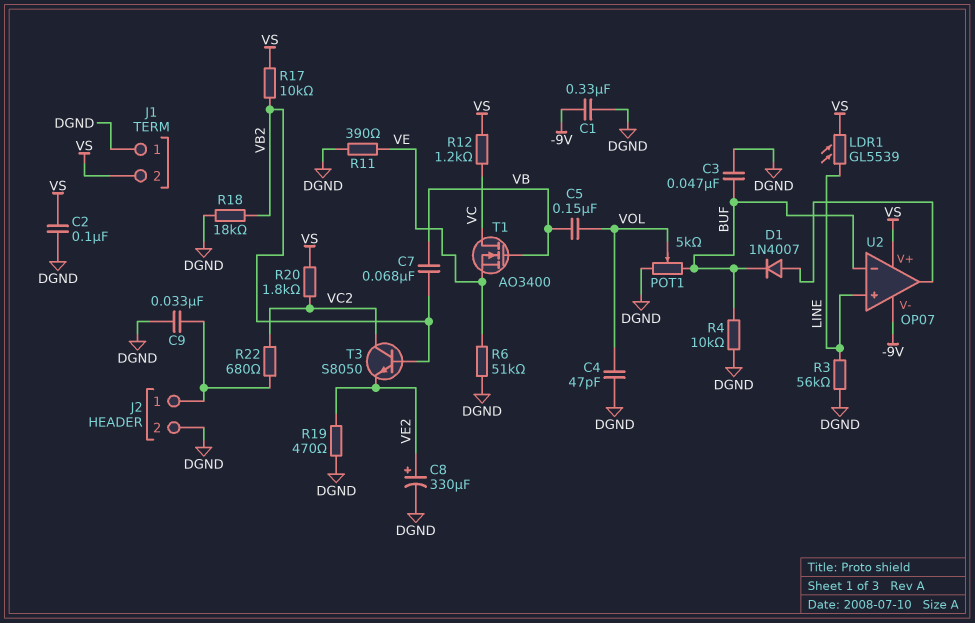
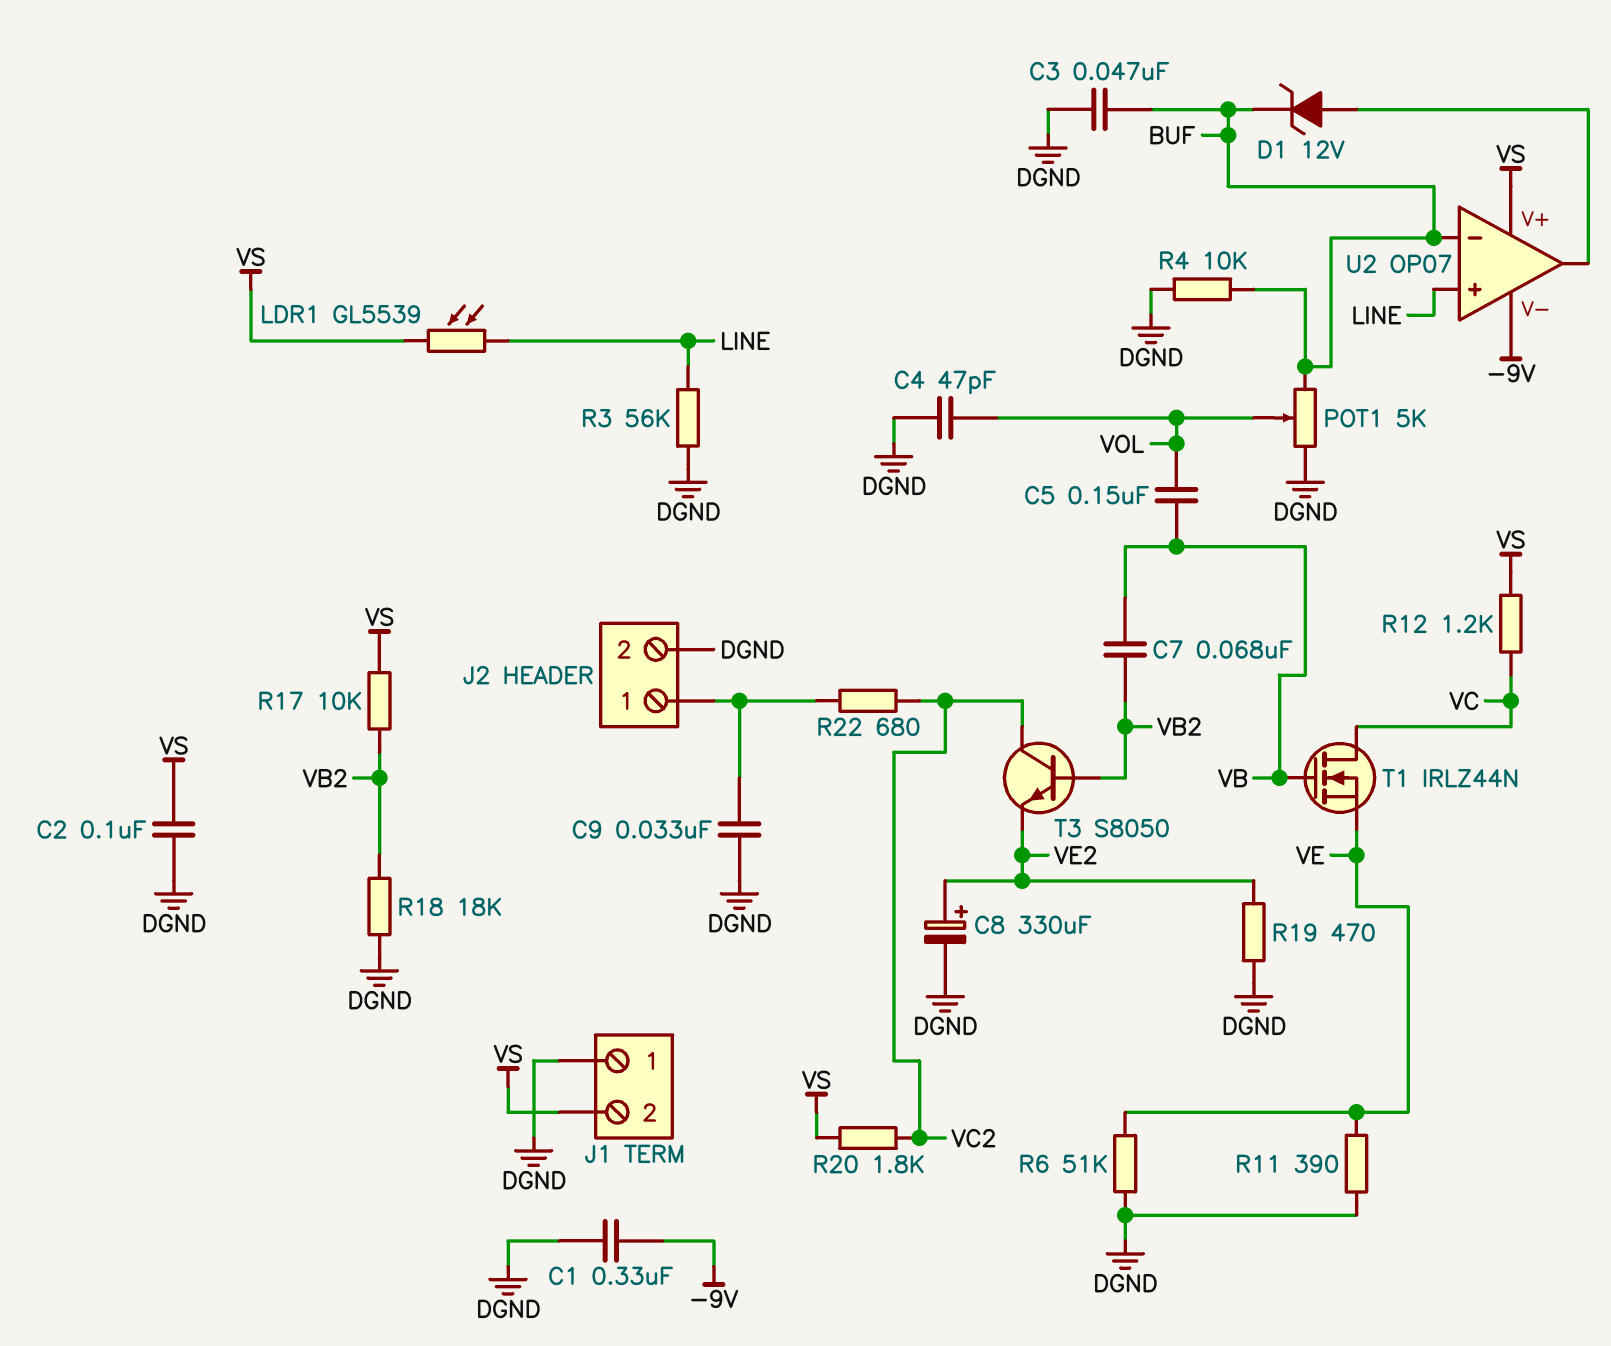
D1: diode 1N4007 (A U2/out, K BUF) -> zener 12V (A U2/out, K BUF)
T1: NMOS AO3400 (G VB, D VC, S VE) -> NMOS IRLZ44N (G VB, D VC, S VE)

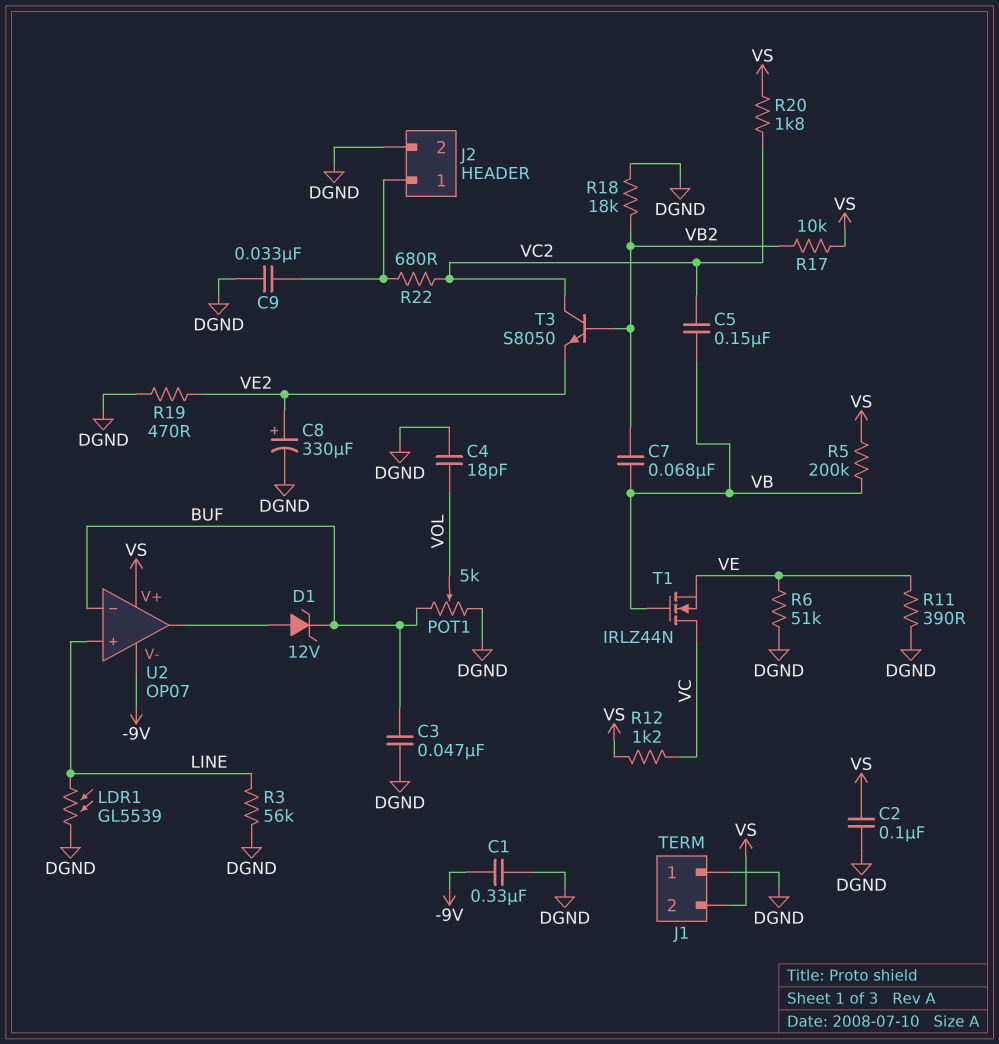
C4: 47pF (DGND, VOL) -> 18pF (DGND, VOL)
C5: 150nF (VB, VOL) -> 150nF (VB, VC2)
LDR1: GL5539 (LINE, VS) -> GL5539 (DGND, LINE)
R4: 10k (BUF, DGND) -> none
R5: none -> 200k (VB, VS)

